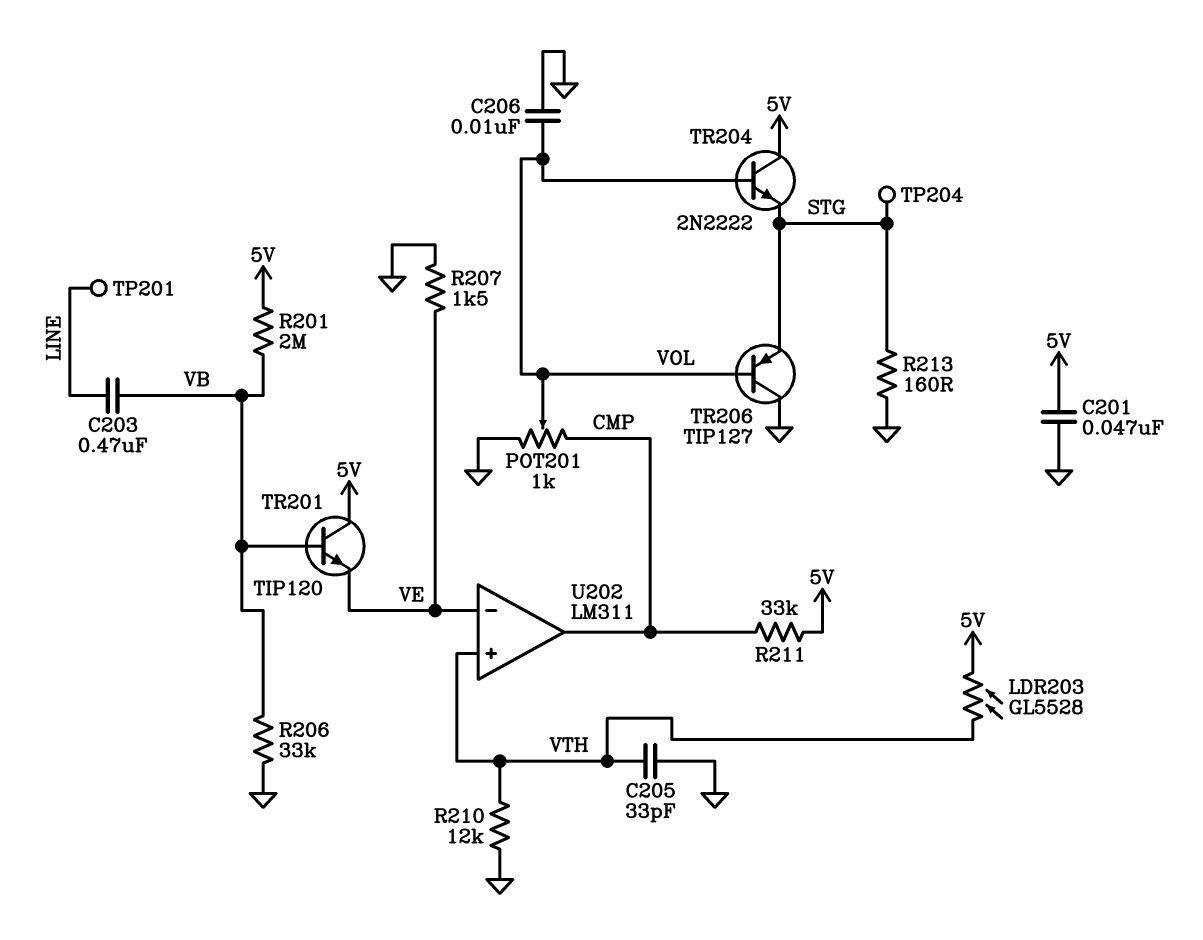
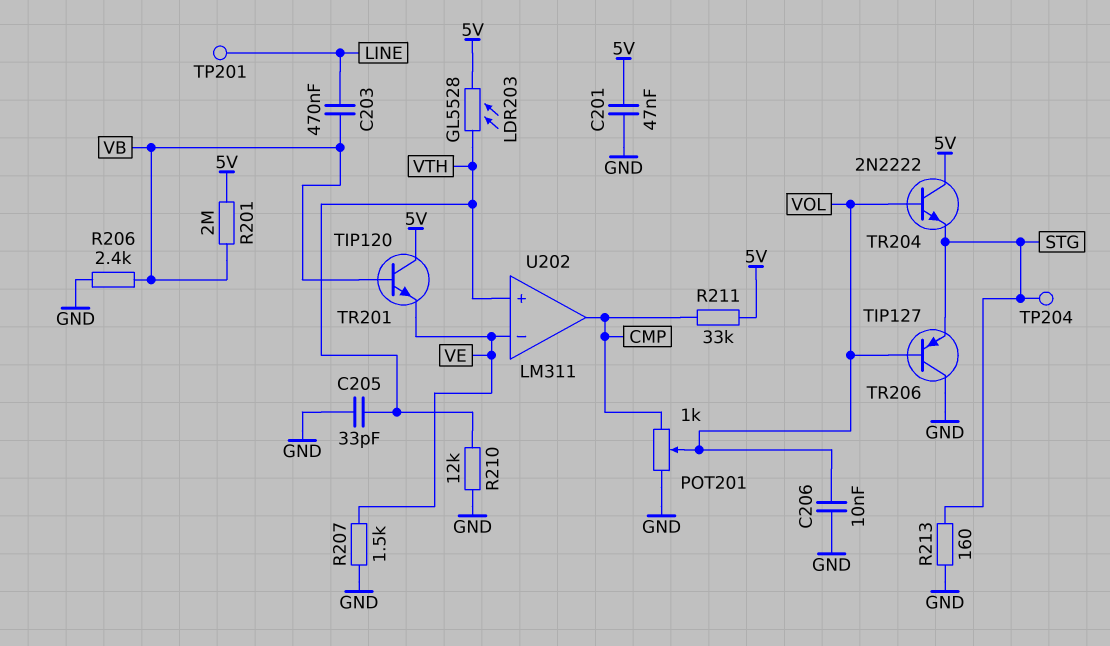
R206: 33k (GND, VB) -> 2.4k (GND, VB)

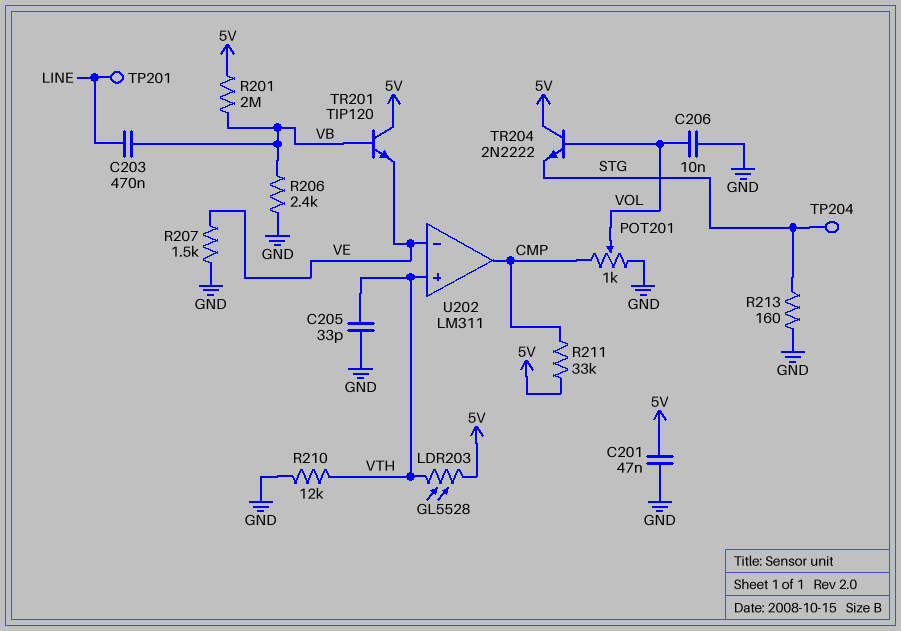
TR206: PNP TIP127 (B VOL, C GND, E STG) -> none

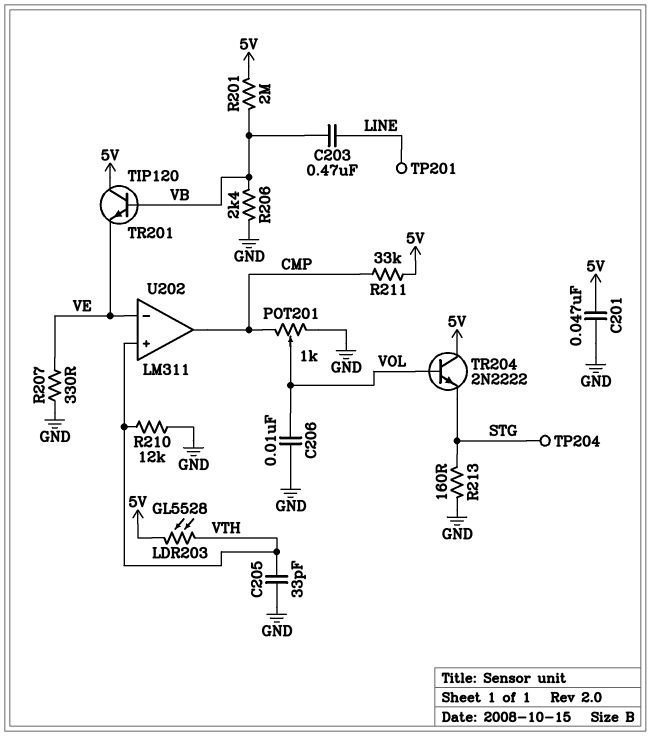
R207: 1.5k (GND, VE) -> 330 (GND, VE)

